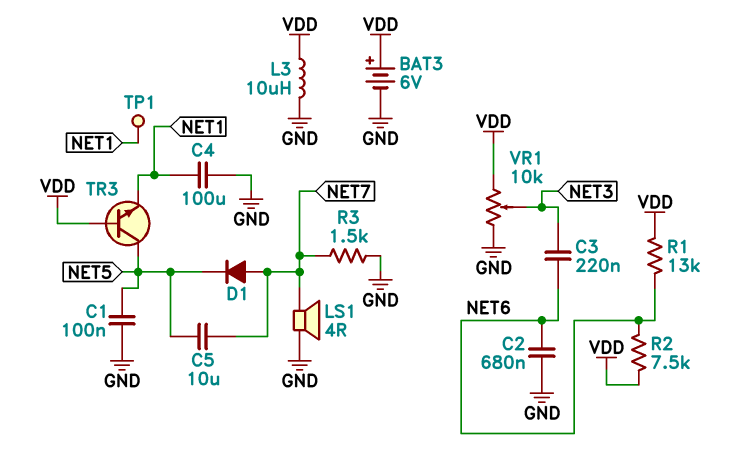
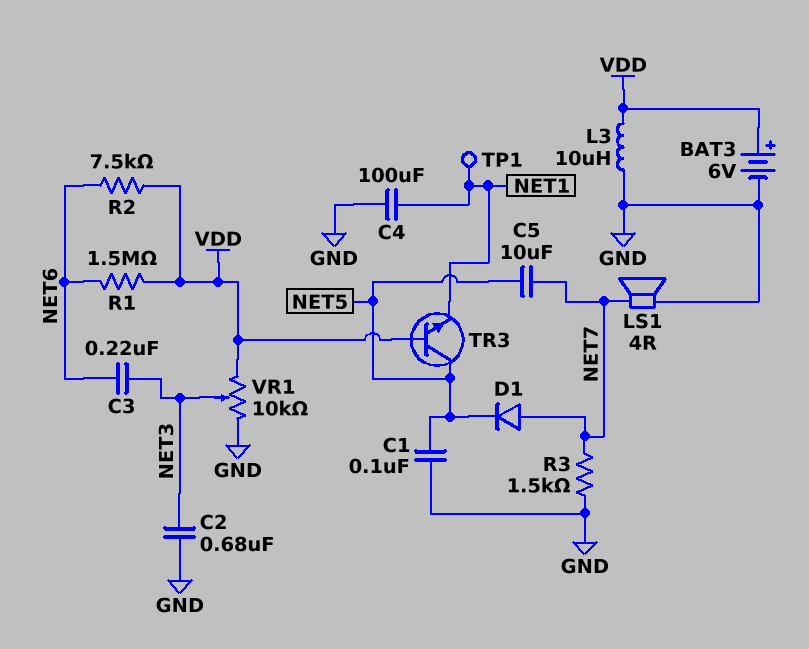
C2: 680nF (GND, NET6) -> 680nF (GND, NET3)
R1: 13k (NET6, VDD) -> 1.5M (NET6, VDD)

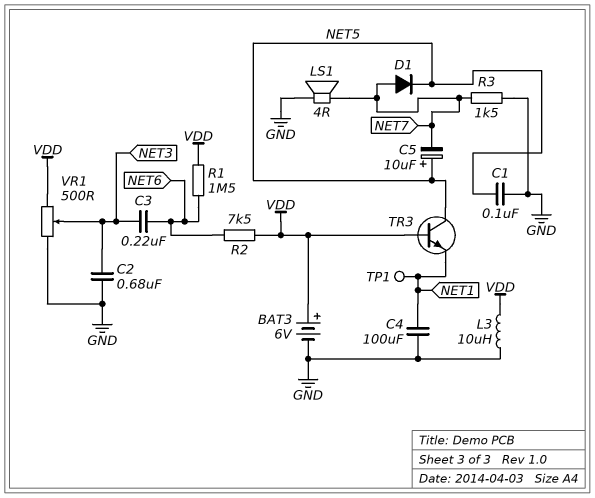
C5: 10uF (NET5, NET7) -> 10uF (plus NET5, minus NET7)
VR1: 10k (GND, VDD, wiper NET3) -> 500 (GND, VDD, wiper NET3)

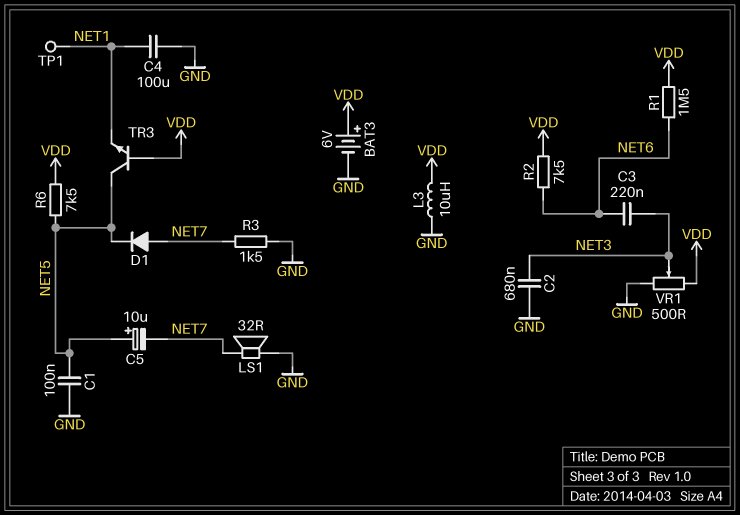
LS1: speaker 4R (GND, NET7) -> speaker 32R (GND, NET7)
R6: none -> 7.5k (NET5, VDD)

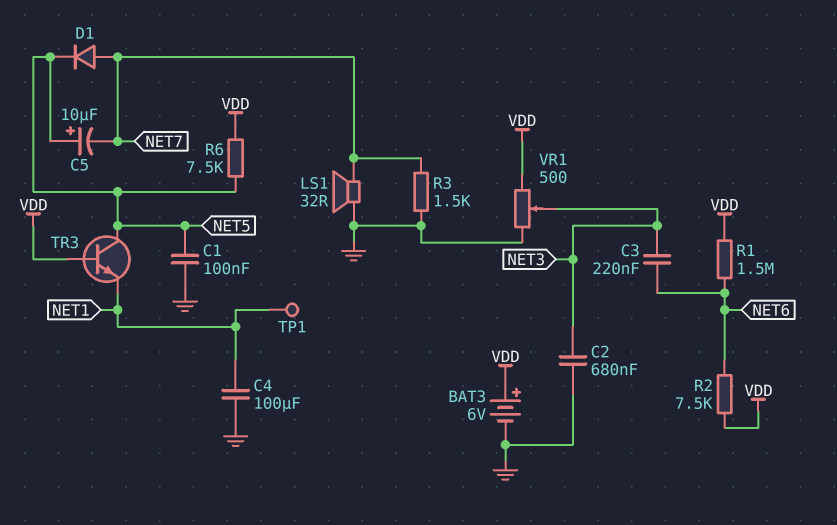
L3: 10uH (GND, VDD) -> none

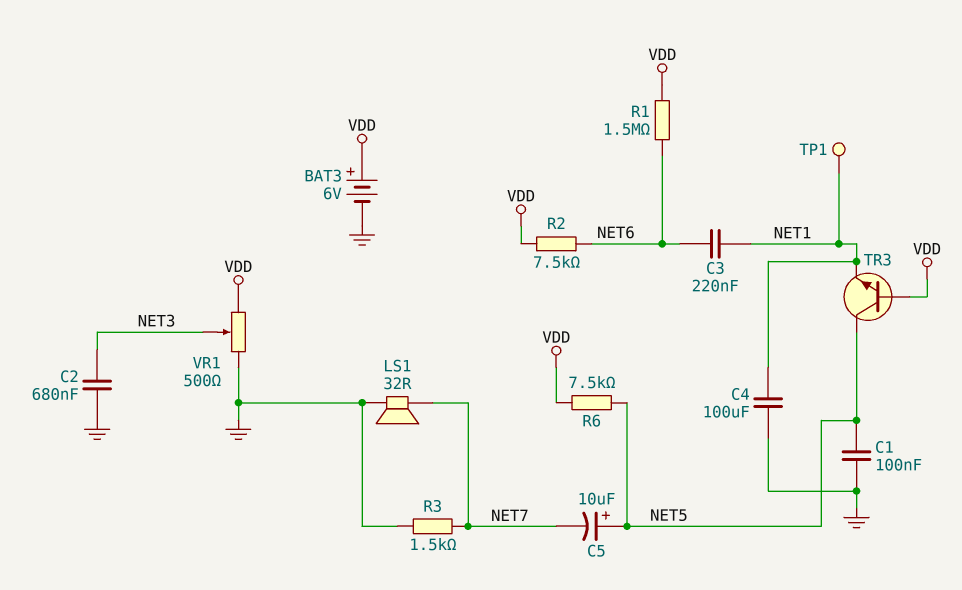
C3: 220nF (NET3, NET6) -> 220nF (NET1, NET6)
D1: diode (A NET7, K NET5) -> none

